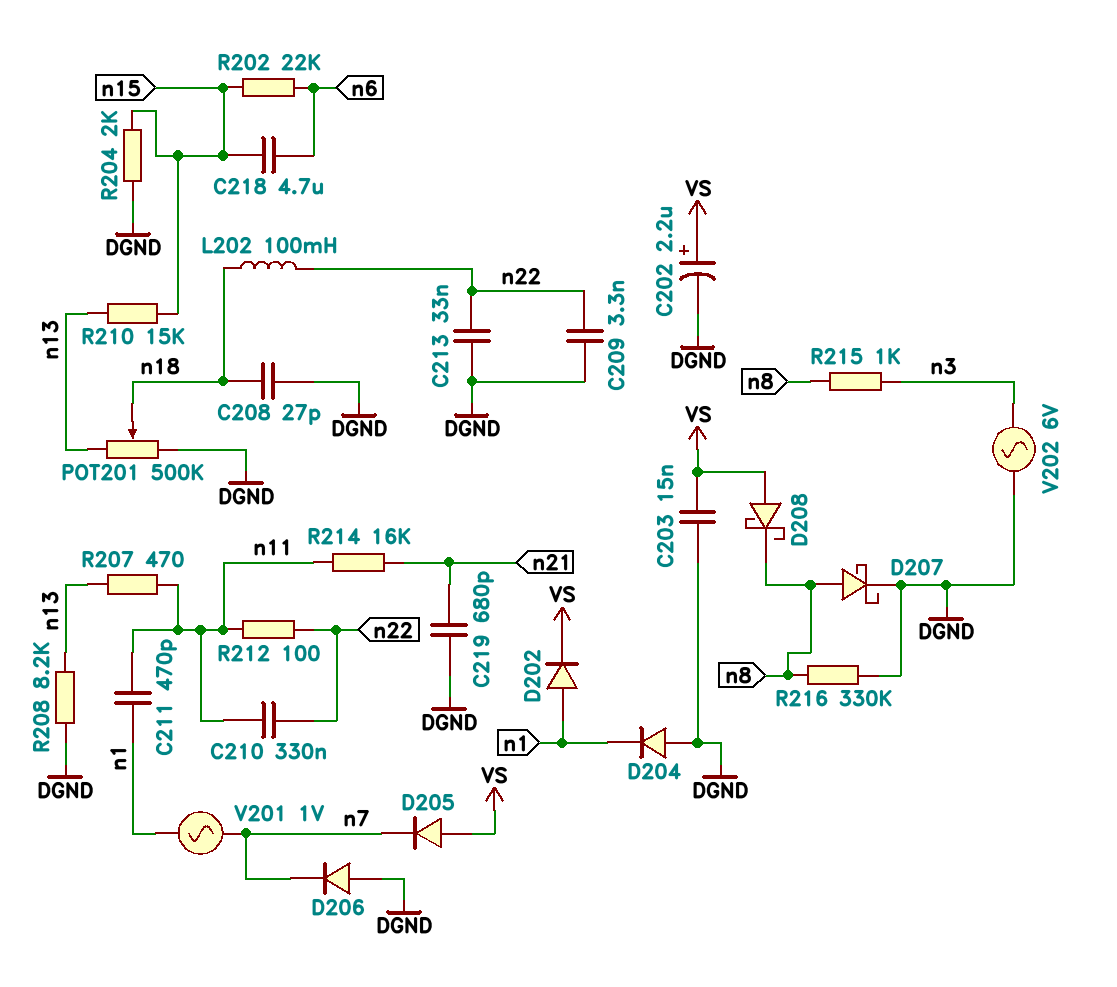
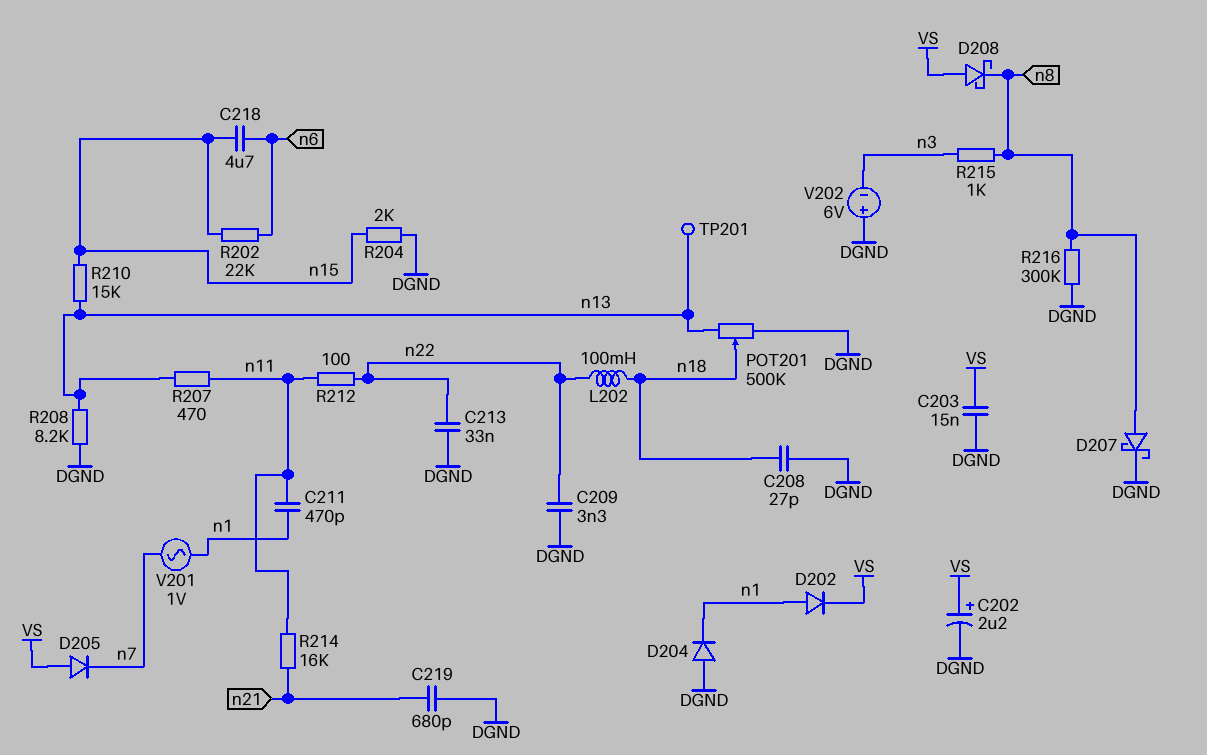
C210: 330nF (n11, n22) -> none
D206: diode (A DGND, K n7) -> none
R216: 330k (DGND, n8) -> 300k (DGND, n8)
TP201: none -> test point (n13)
V202: AC 6V (DGND, n3) -> 6V (plus DGND, minus n3)

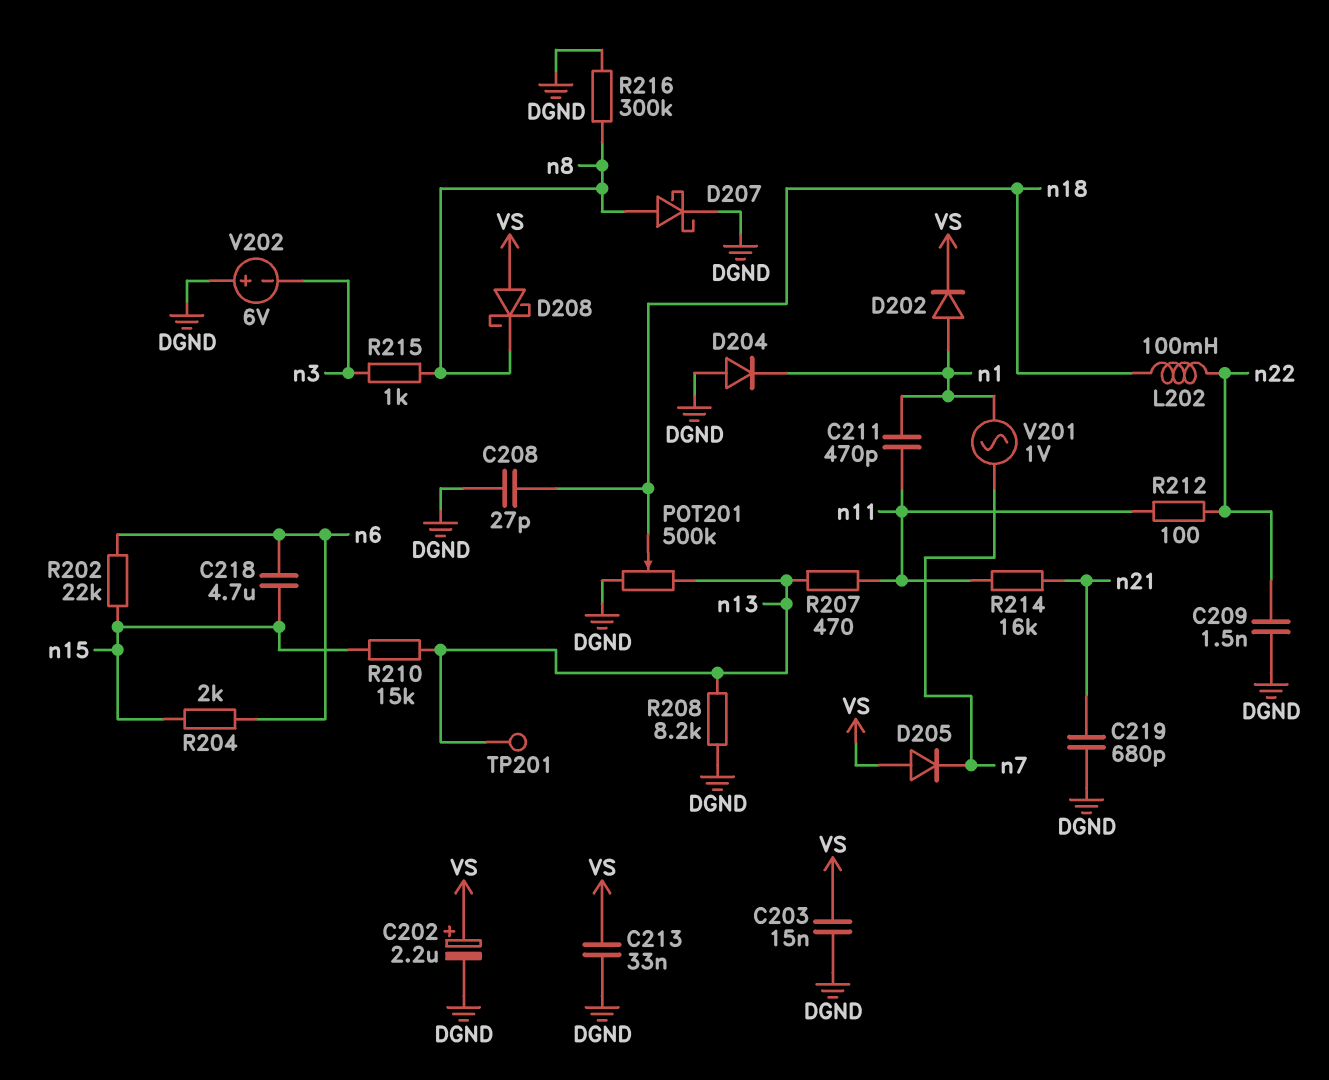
C209: 3.3nF (DGND, n22) -> 1.5nF (DGND, n22)
C213: 33nF (DGND, n22) -> 33nF (DGND, VS)
R204: 2k (DGND, n15) -> 2k (n6, n15)

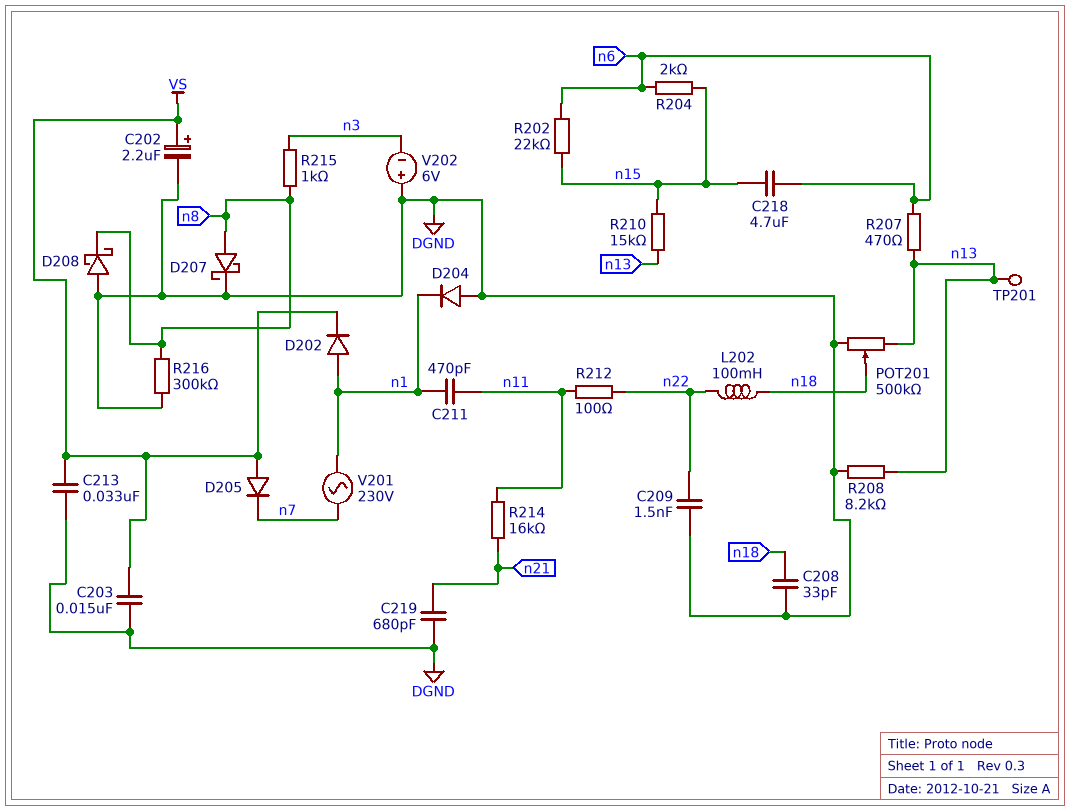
C208: 27pF (DGND, n18) -> 33pF (DGND, n18)
D208: schottky (A VS, K n8) -> schottky (A DGND, K n8)
R207: 470 (n11, n13) -> 470 (n6, n13)
V201: AC 1V (n1, n7) -> AC 230V (n1, n7)

